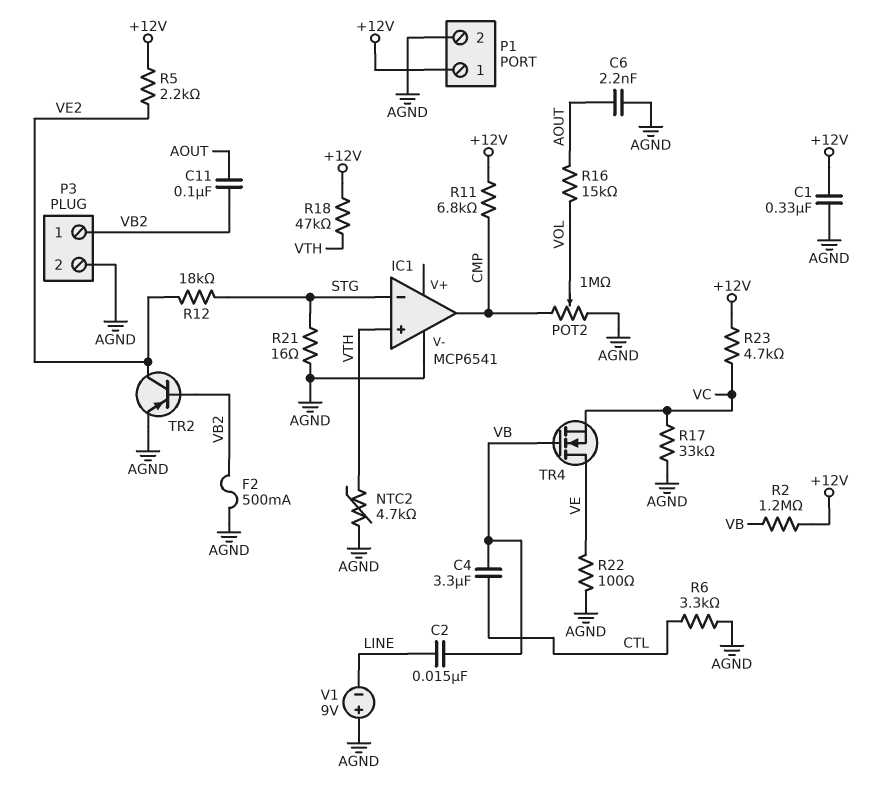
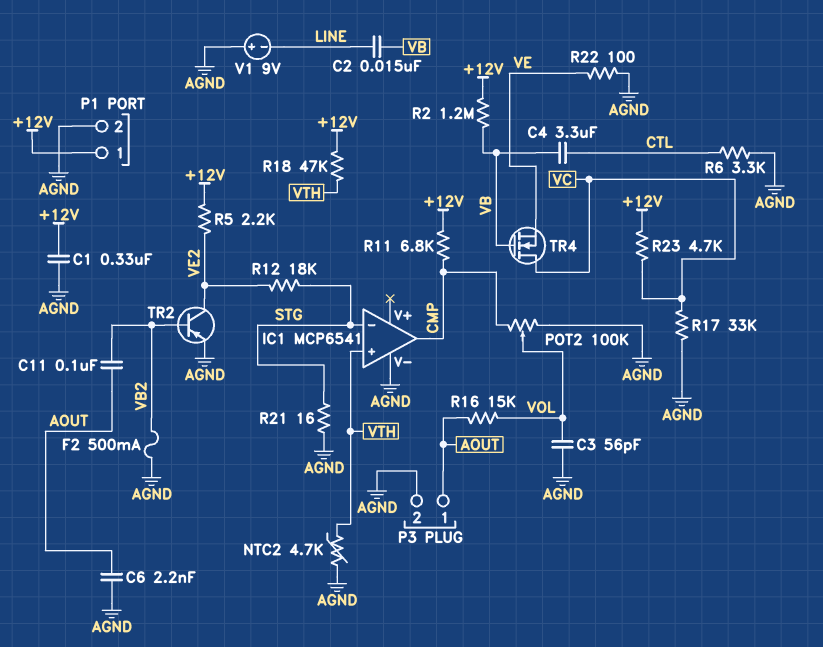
C3: none -> 56pF (AGND, VOL)
P3 pin 1: VB2 -> AOUT
POT2: 1M (AGND, CMP, wiper VOL) -> 100k (AGND, CMP, wiper VOL)
TR4: NMOS (G VB, D VE, S VC) -> NMOS (G VB, D VC, S VE)

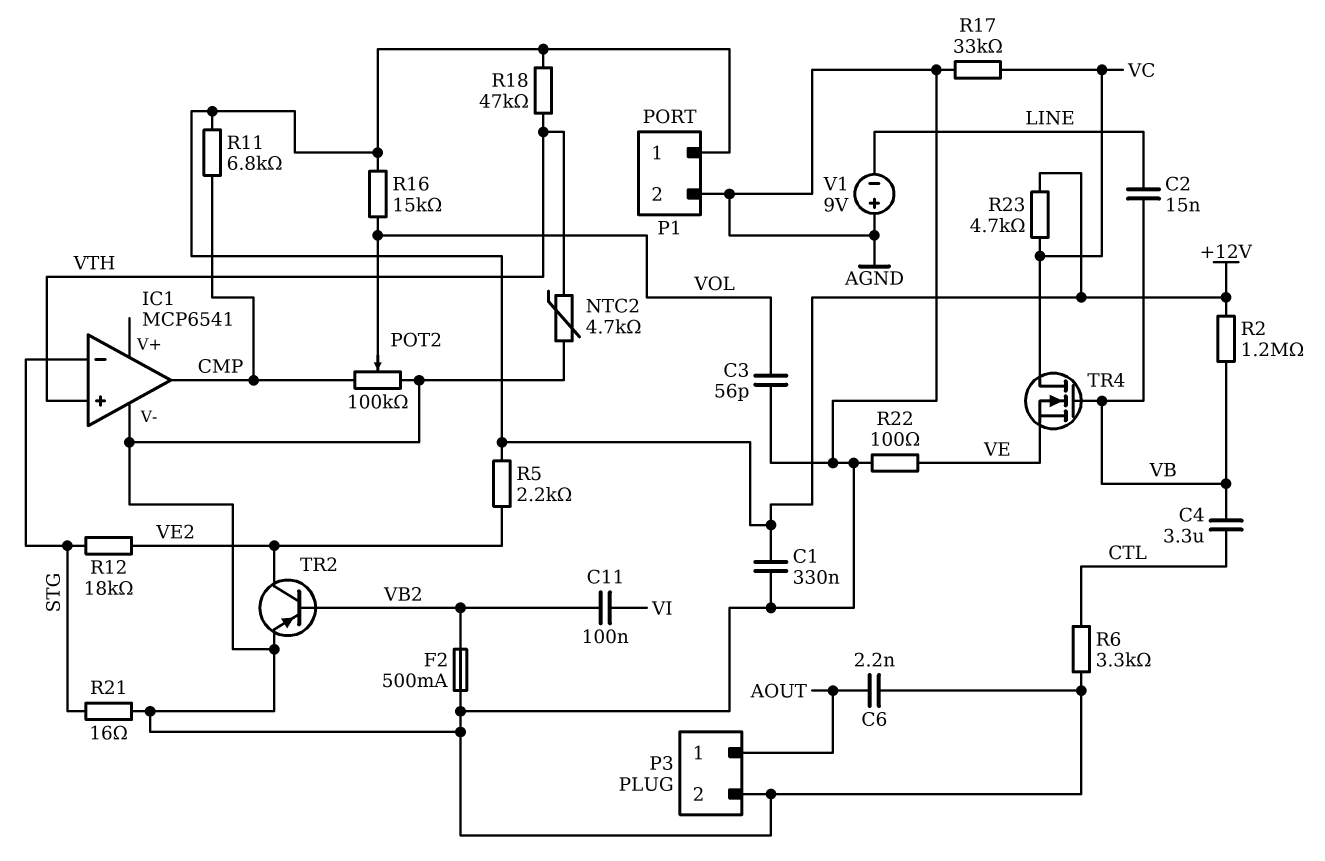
C11: 100nF (AOUT, VB2) -> 100nF (VB2, VI)
R16: 15k (AOUT, VOL) -> 15k (+12V, VOL)

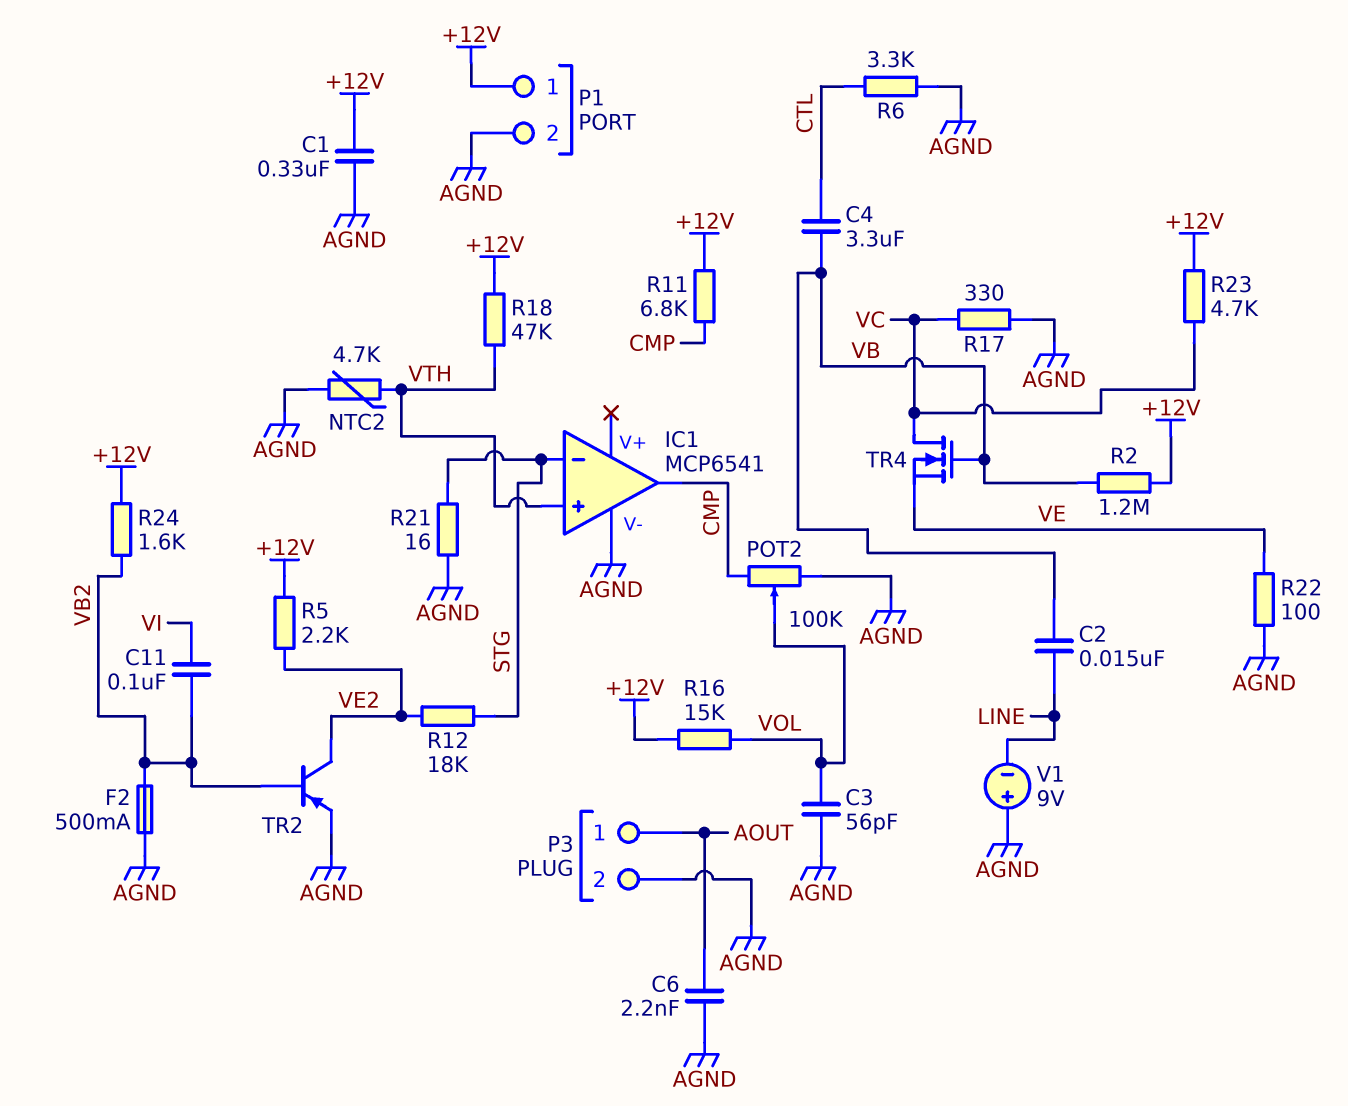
R17: 33k (AGND, VC) -> 330 (AGND, VC)
R24: none -> 1.6k (+12V, VB2)

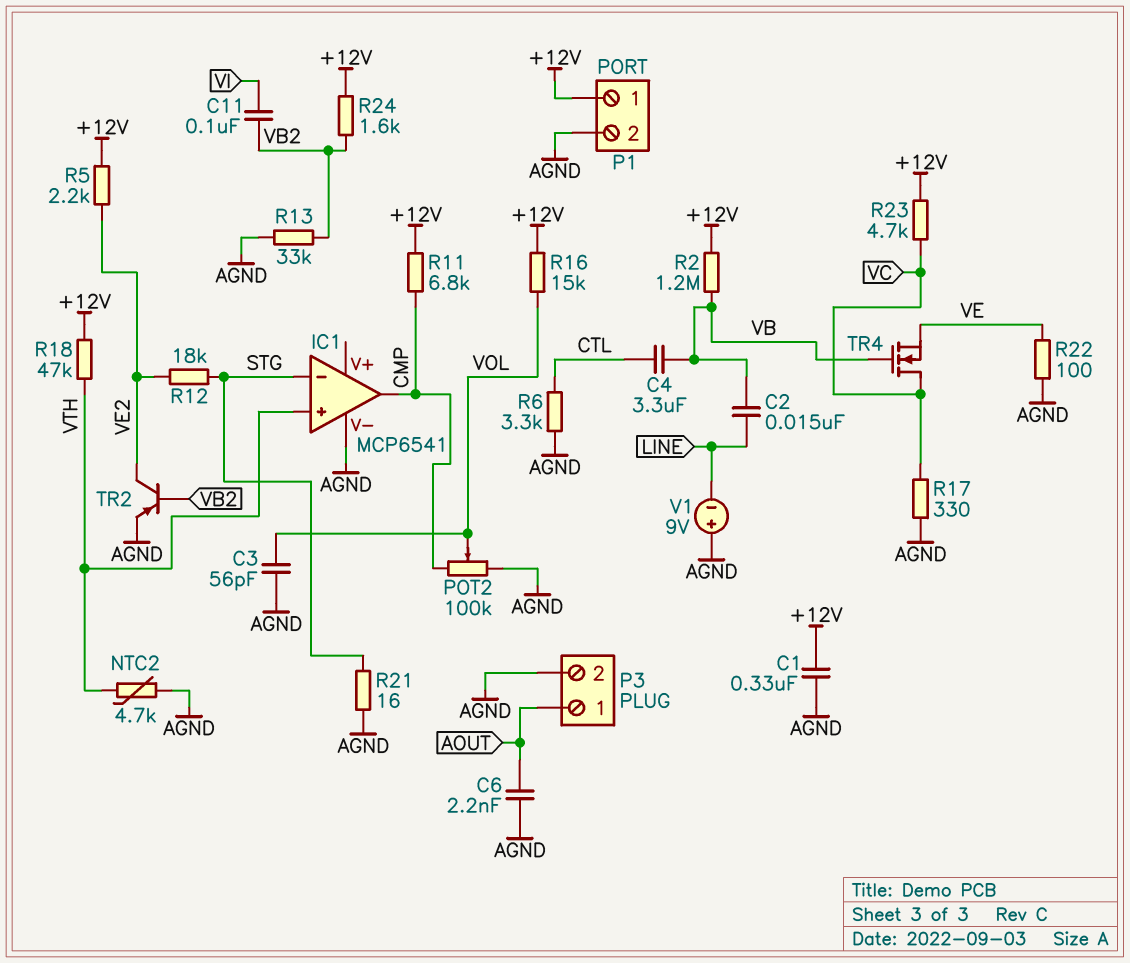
F2: 500mA (AGND, VB2) -> none
R13: none -> 33k (AGND, VB2)

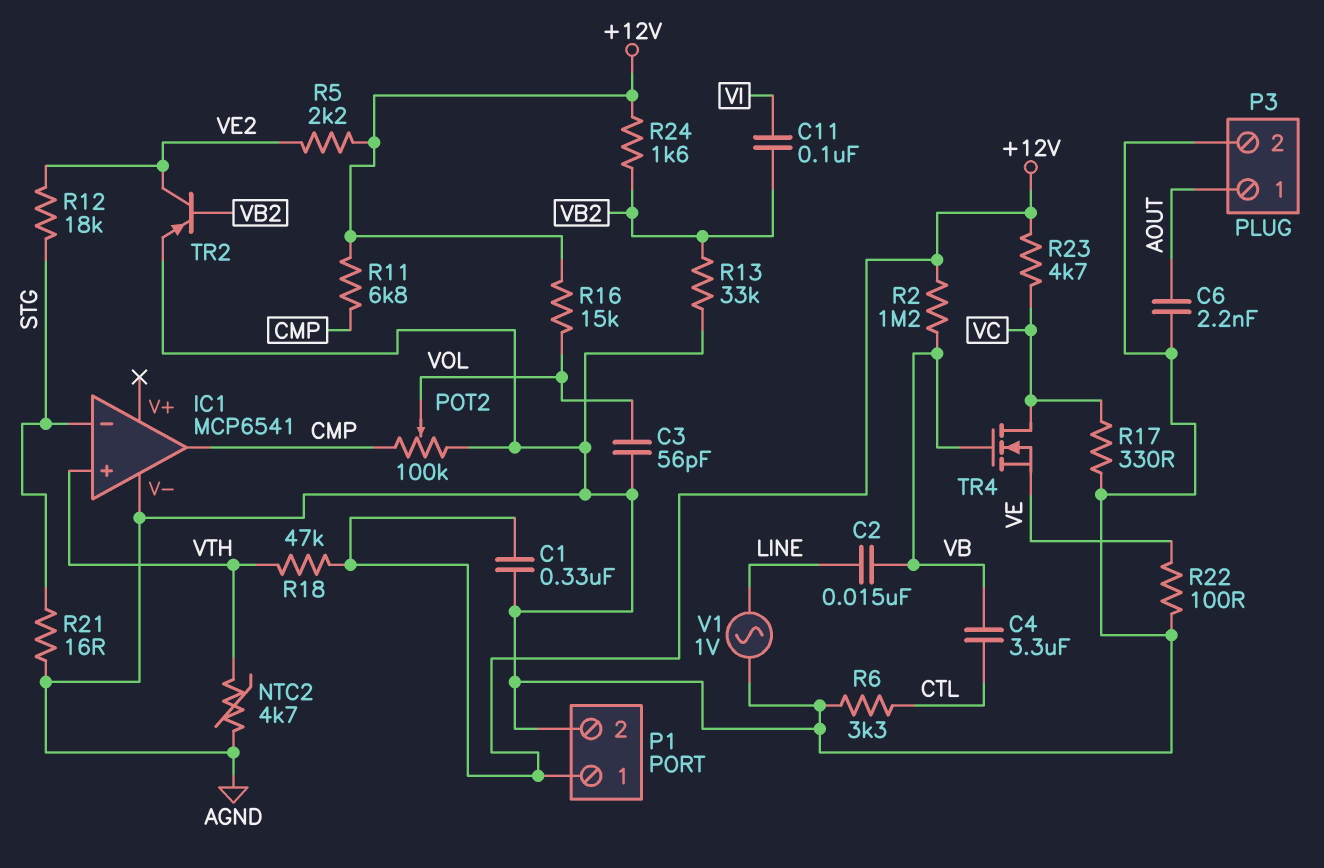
V1: 9V (plus AGND, minus LINE) -> AC 1V (AGND, LINE)

